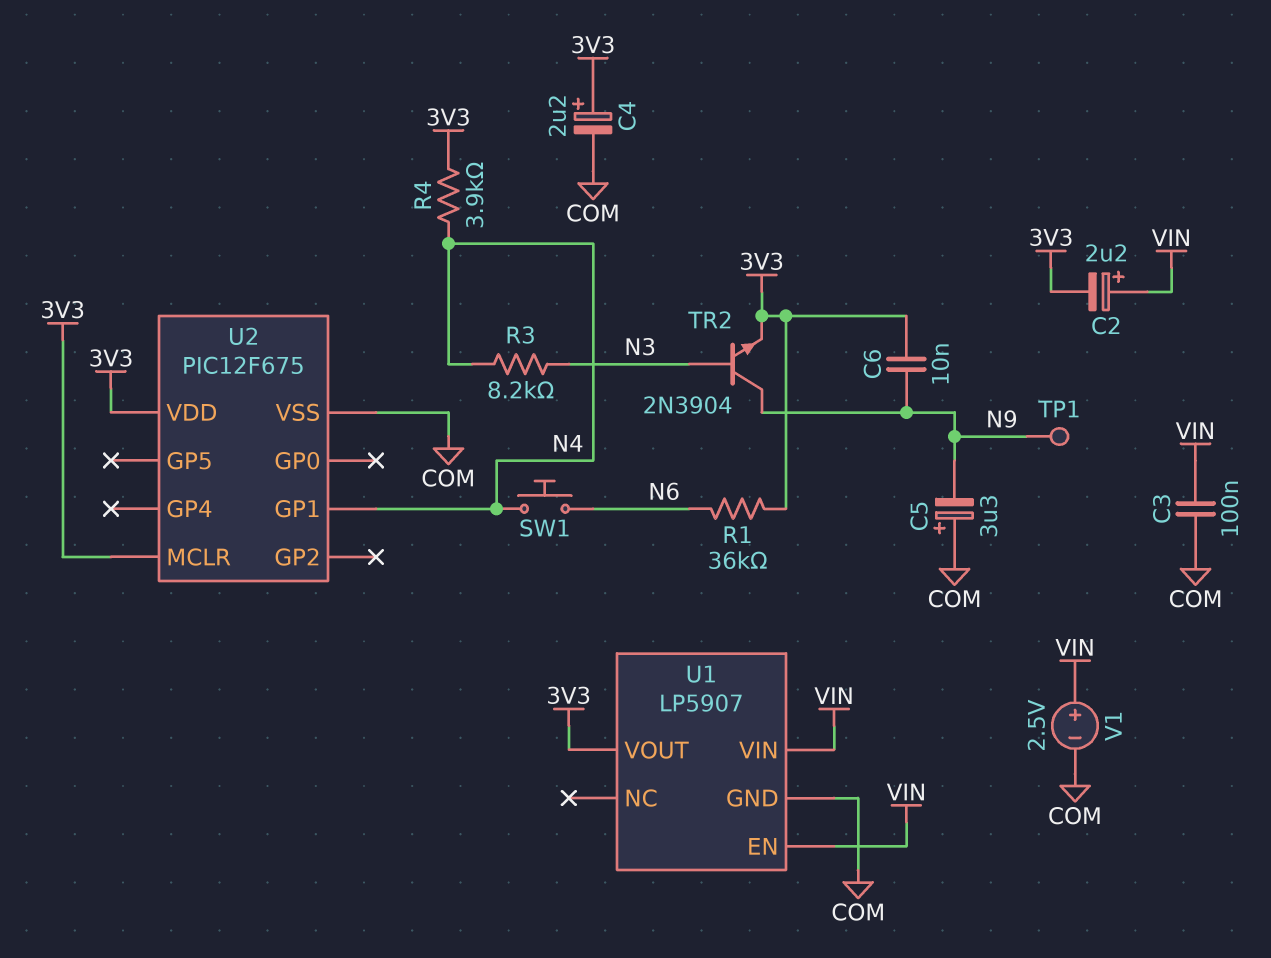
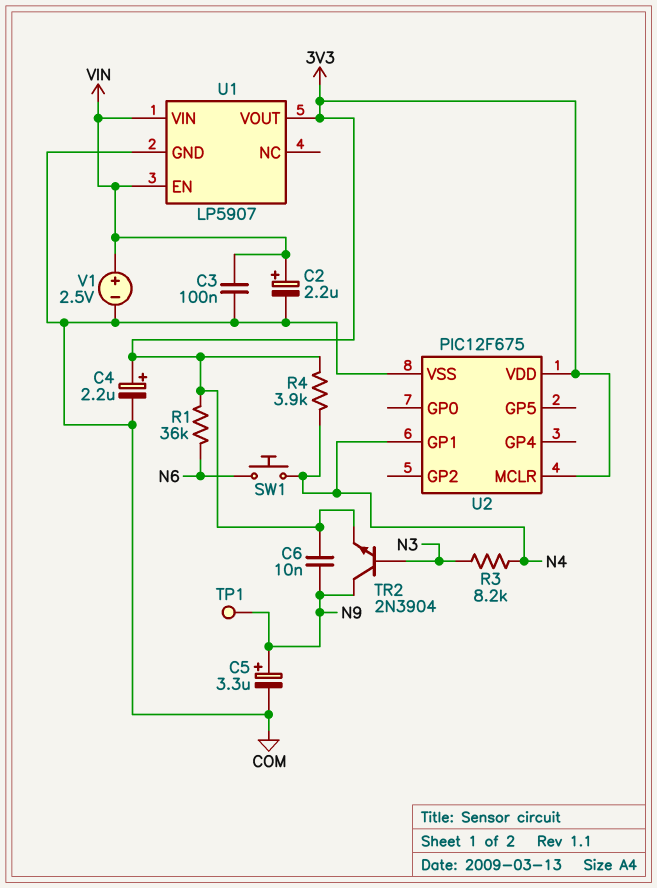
C2: 2.2uF (plus VIN, minus 3V3) -> 2.2uF (plus VIN, minus COM)
C5: 3.3uF (plus COM, minus N9) -> 3.3uF (plus N9, minus COM)

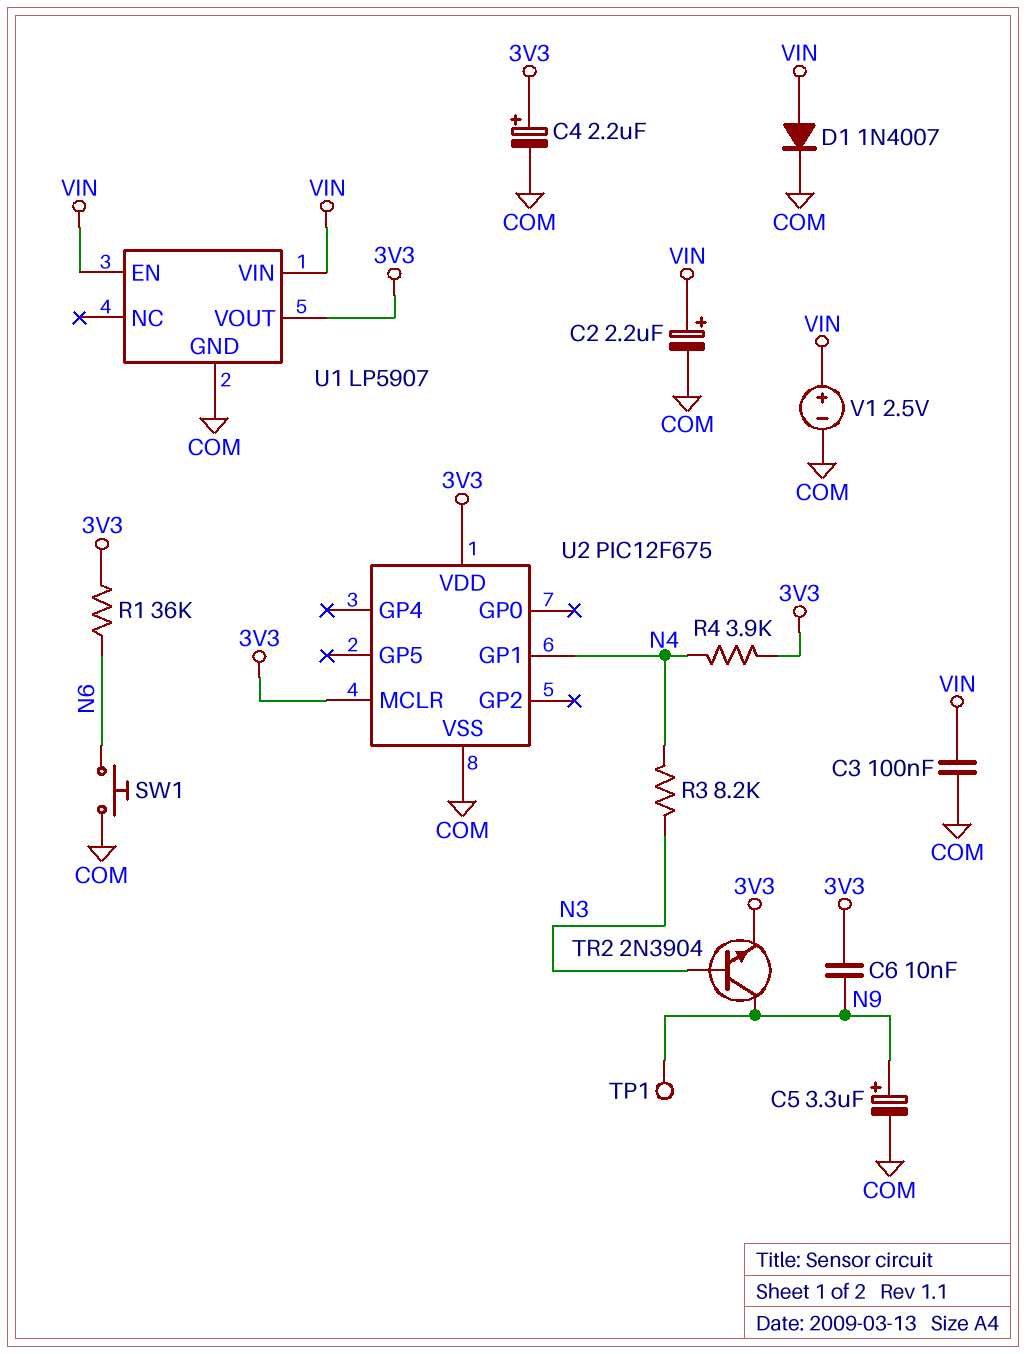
D1: none -> diode 1N4007 (A VIN, K COM)
SW1: button (N4, N6) -> button (COM, N6)

